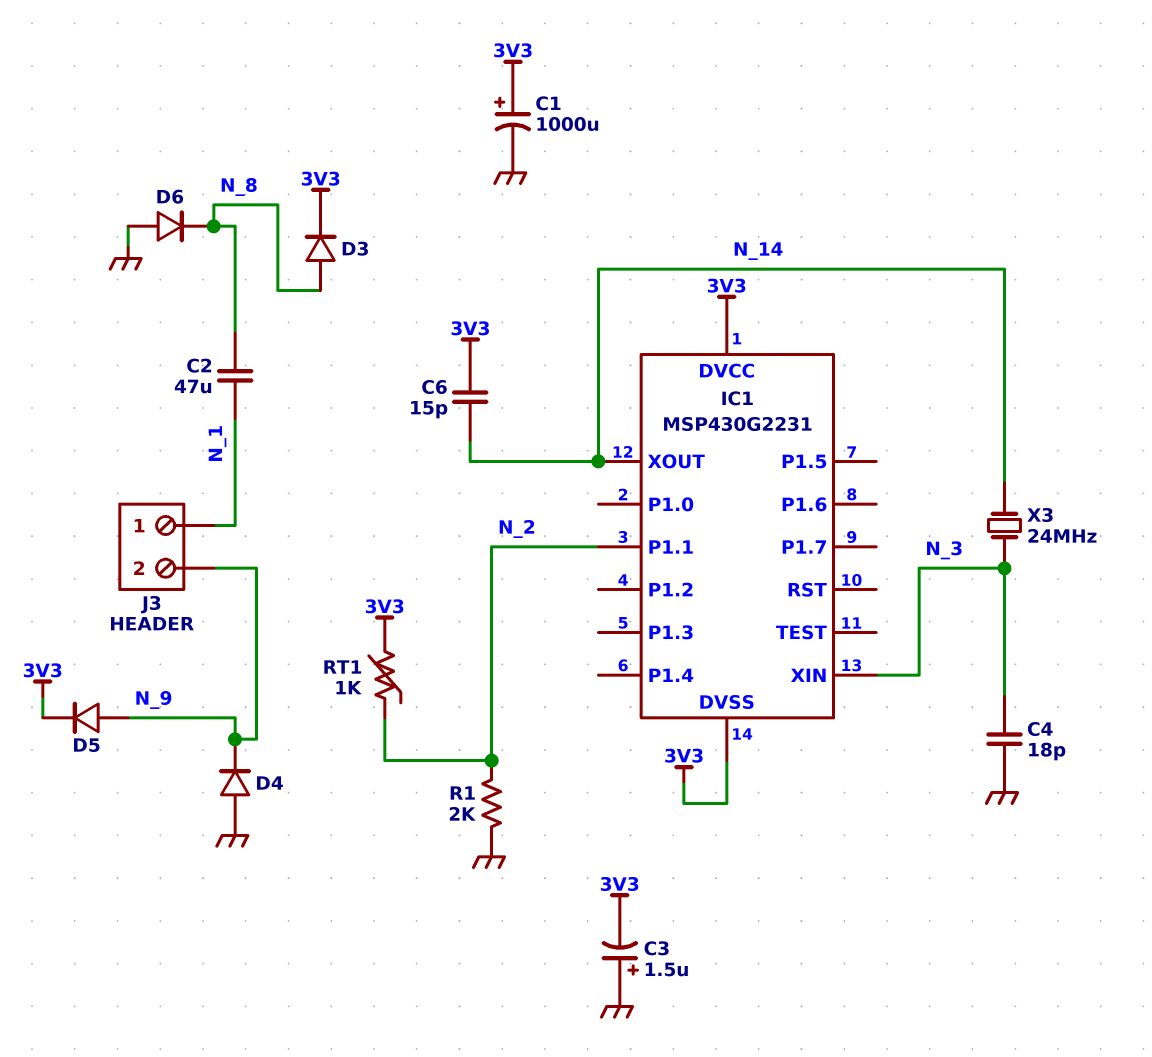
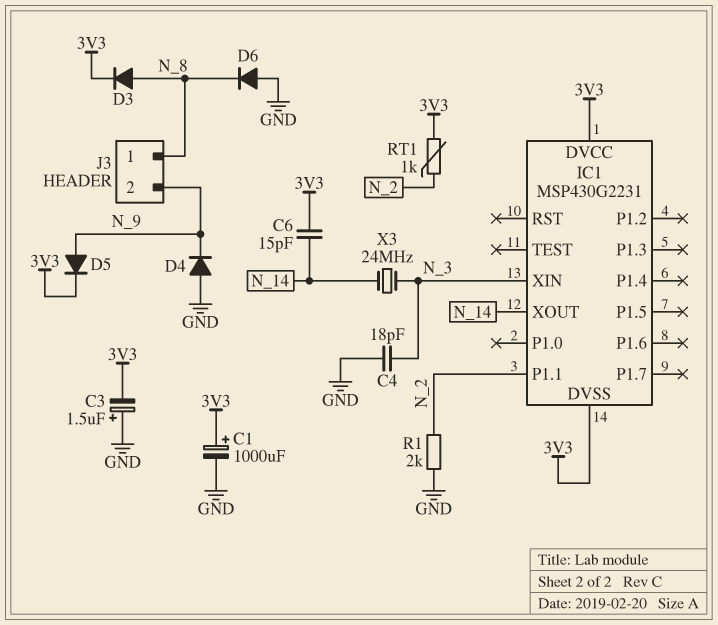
C2: 47uF (N_1, N_8) -> none
J3 pin 1: N_1 -> N_8

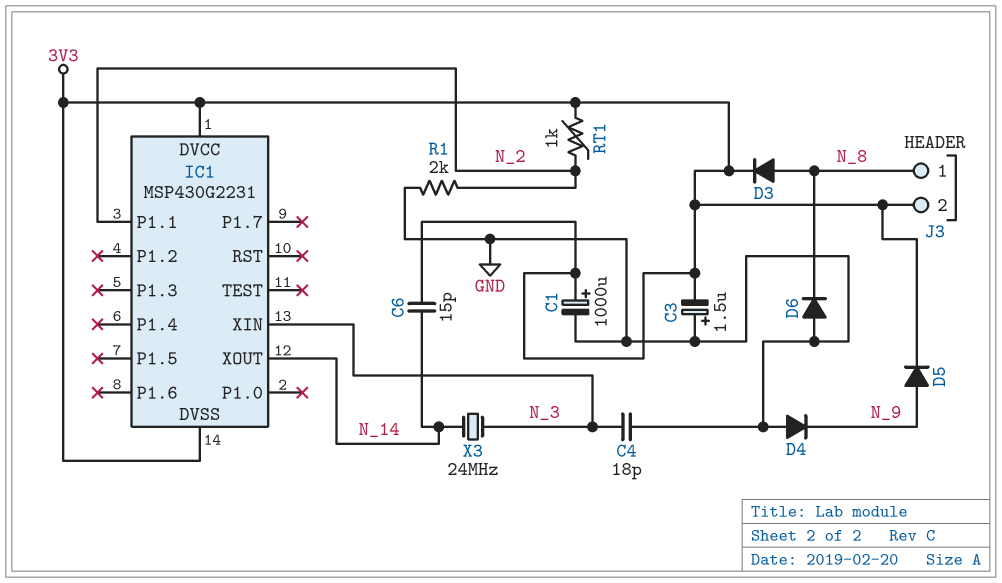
J3 pin 2: N_9 -> 3V3

